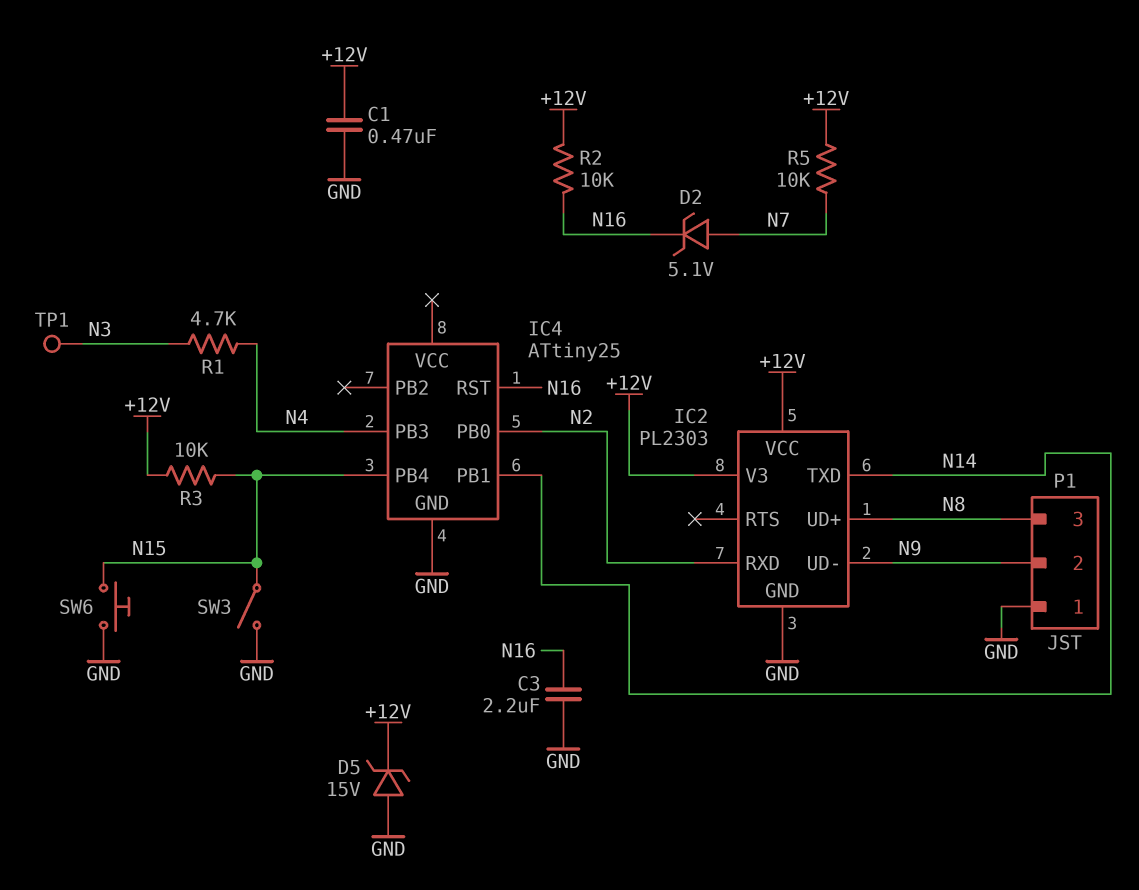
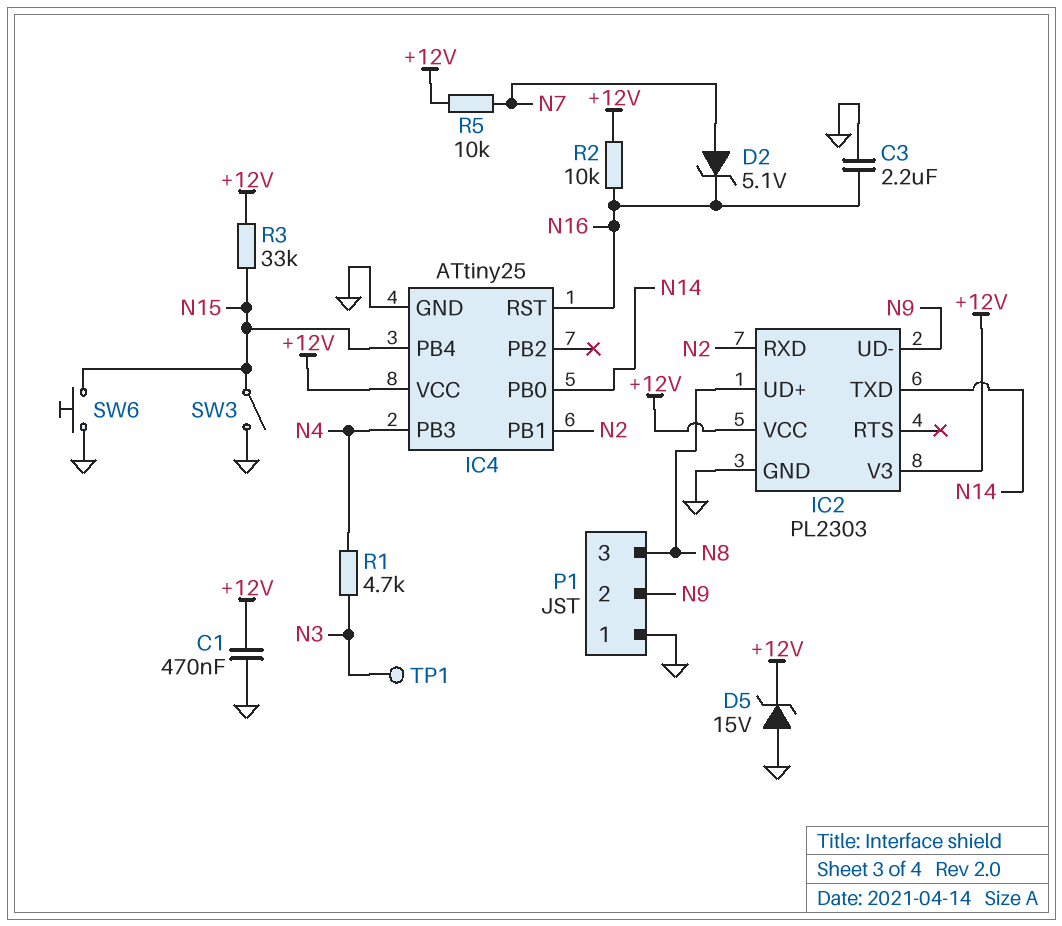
IC4 pin PB0: N2 -> N14
IC4 pin PB1: N14 -> N2
IC4 pin VCC: none -> +12V
R3: 10k (+12V, N15) -> 33k (+12V, N15)

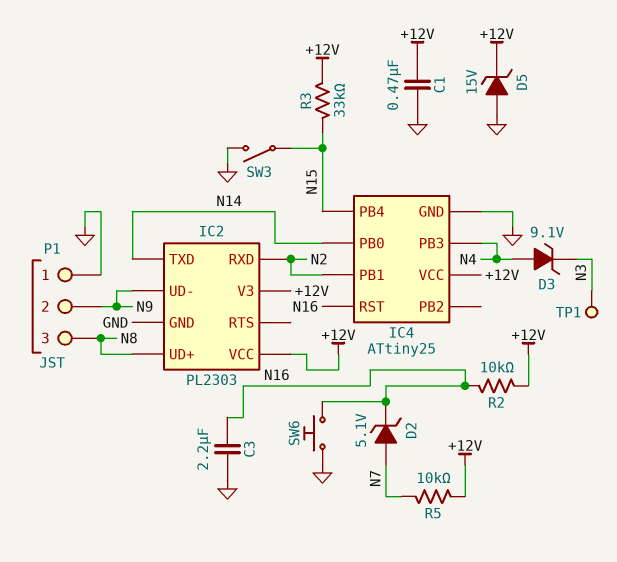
D3: none -> zener 9.1V (A N4, K N3)
R1: 4.7k (N3, N4) -> none
SW6: button (GND, N15) -> button (GND, N16)

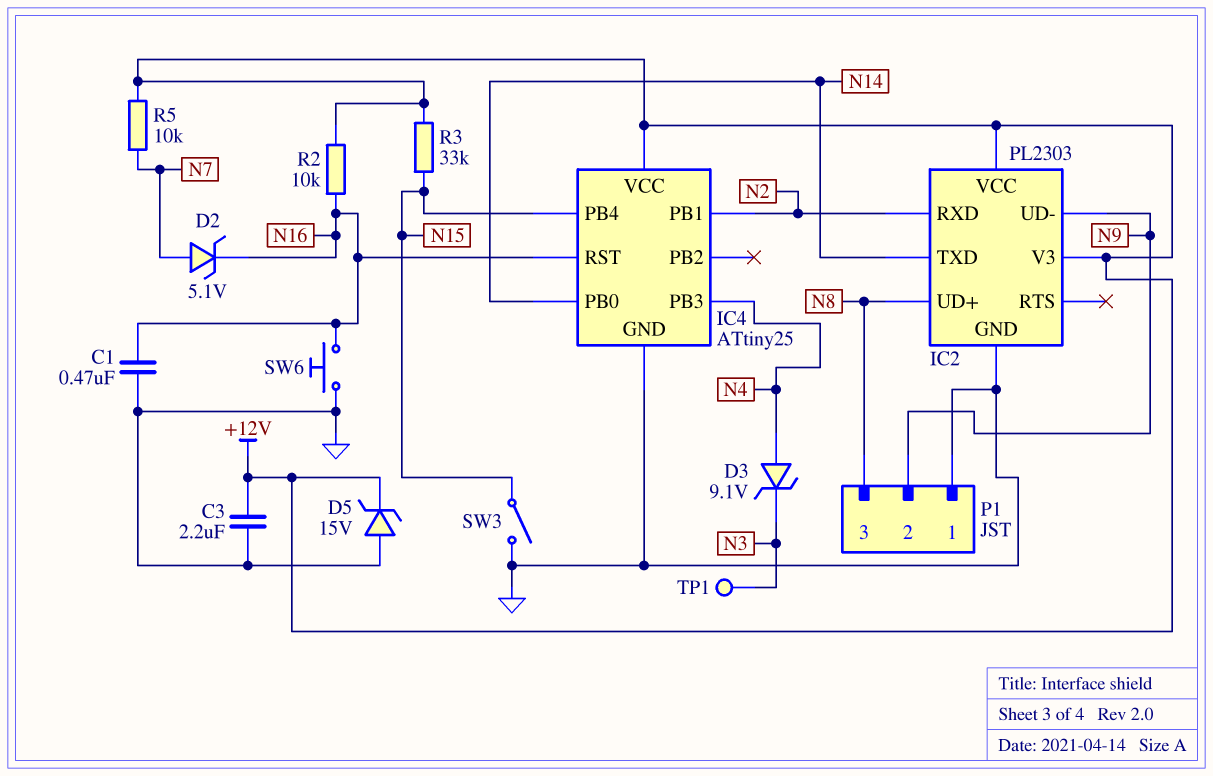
C1: 470nF (+12V, GND) -> 470nF (GND, N16)
C3: 2.2uF (GND, N16) -> 2.2uF (+12V, GND)

